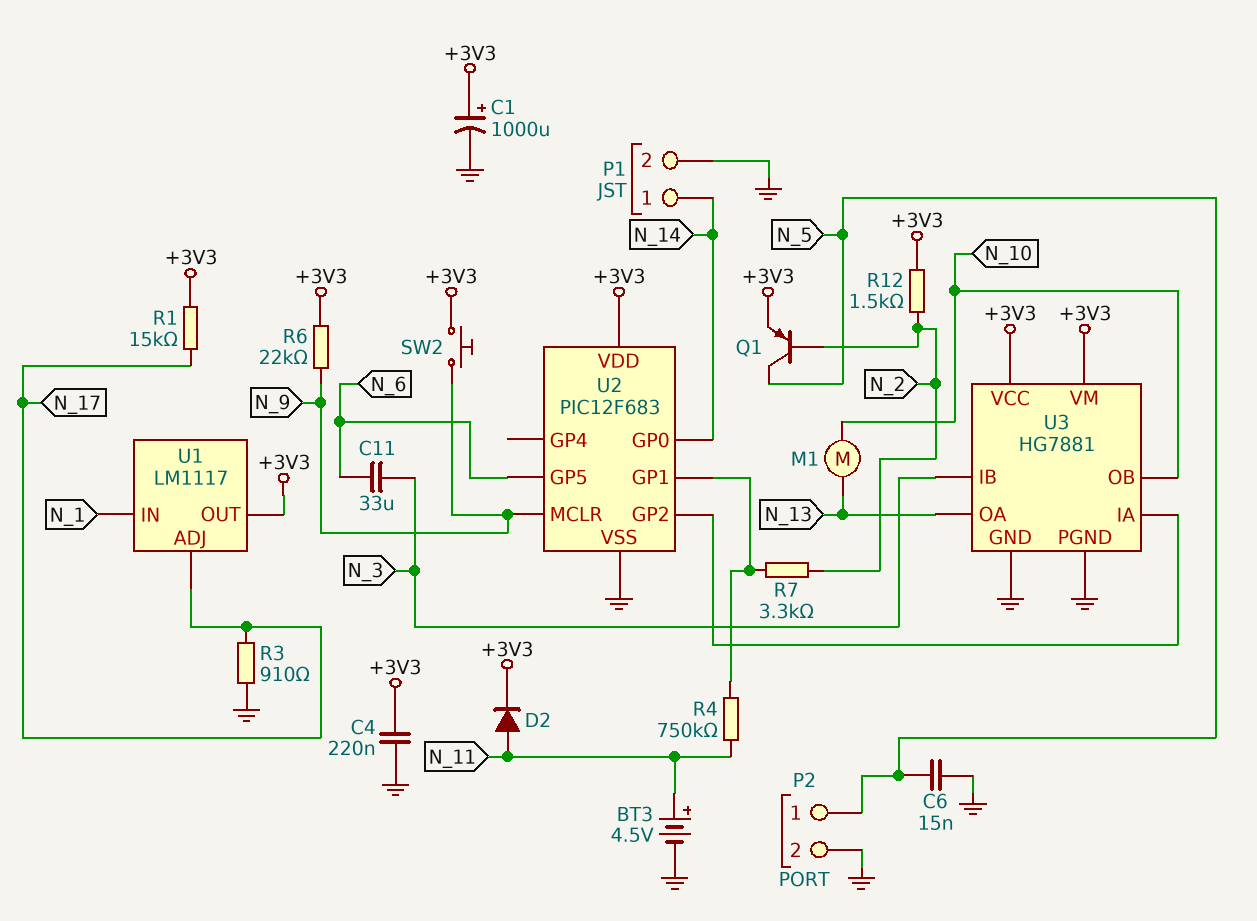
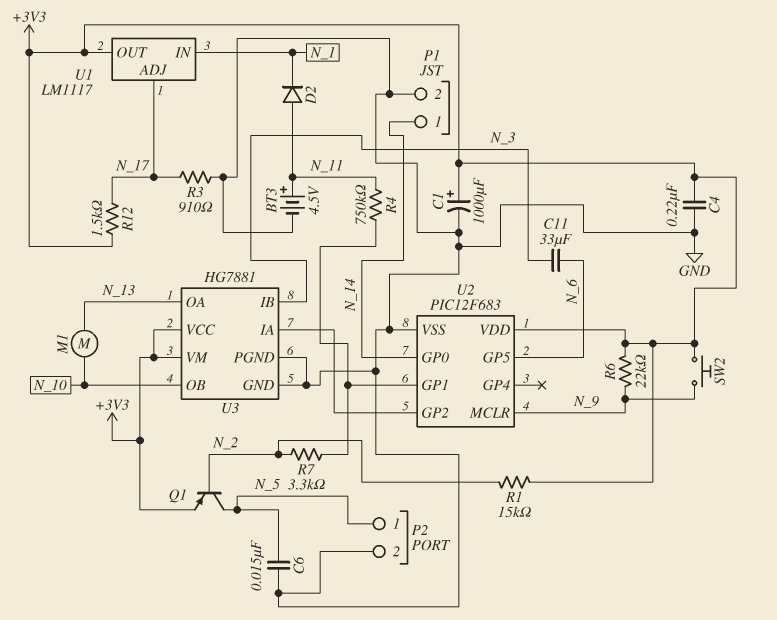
D2: diode (A N_11, K +3V3) -> diode (A N_11, K N_1)
R1: 15k (+3V3, N_17) -> 15k (+3V3, N_2)
R12: 1.5k (+3V3, N_2) -> 1.5k (+3V3, N_17)

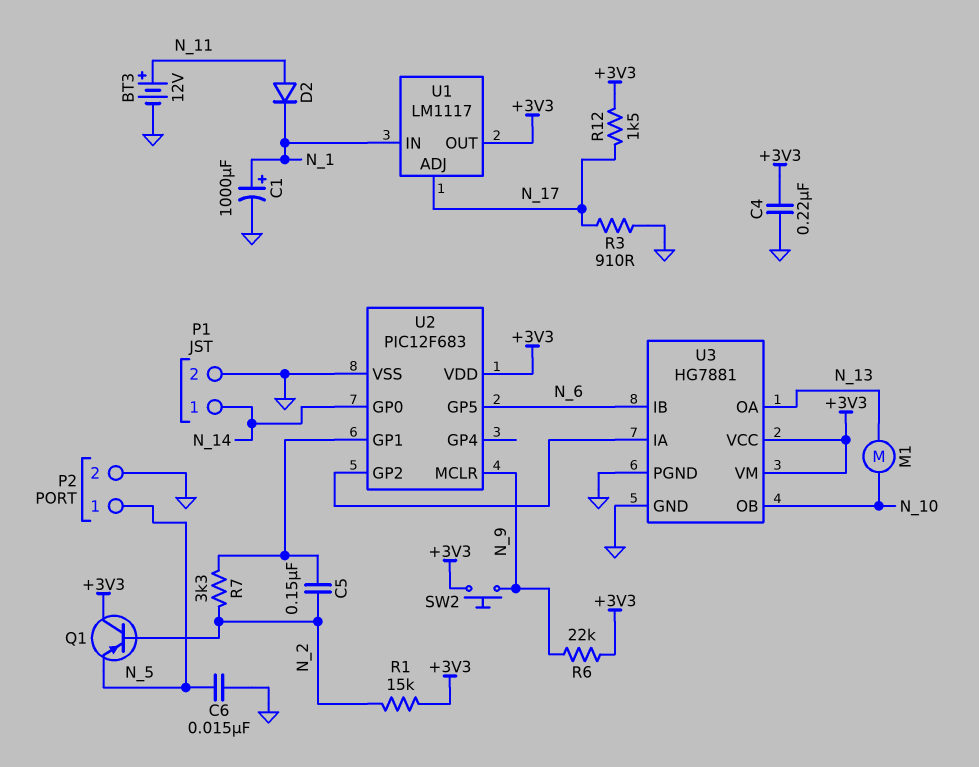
BT3: 4.5V (plus N_11, minus GND) -> 12V (plus N_11, minus GND)
C1: 1000uF (plus +3V3, minus GND) -> 1000uF (plus N_1, minus GND)
C5: none -> 150nF (N_2, U2/GP1)
C11: 33uF (N_3, N_6) -> none
Q1: PNP (B N_2, C N_5, E +3V3) -> PNP (B N_2, C +3V3, E N_5)
R4: 750k (N_11, U2/GP1) -> none
U3 pin IB: N_3 -> N_6

